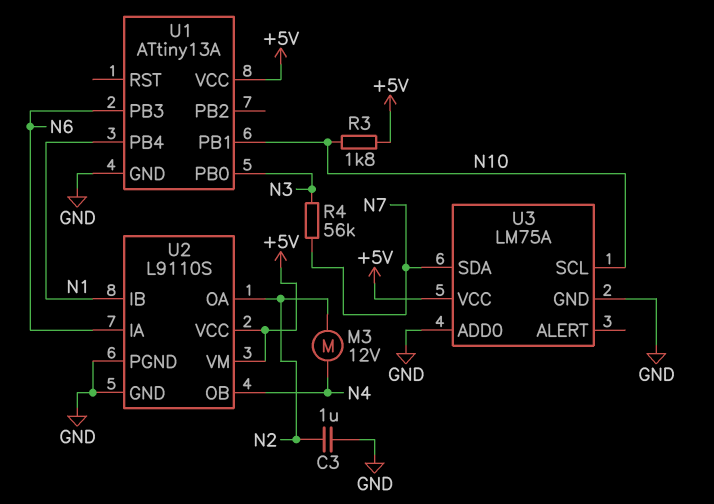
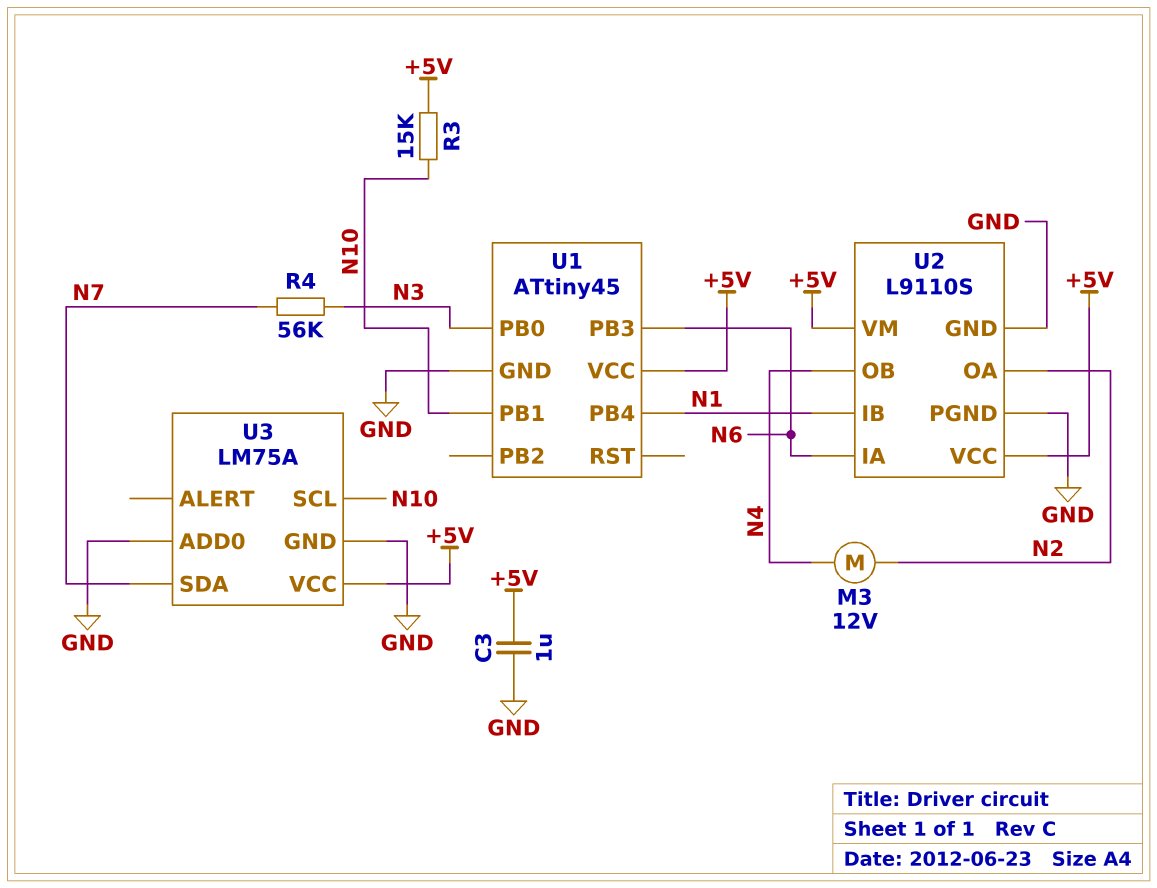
C3: 1uF (GND, N2) -> 1uF (+5V, GND)
R3: 1.8k (+5V, N10) -> 15k (+5V, N10)
U1: ATtiny13A -> ATtiny45

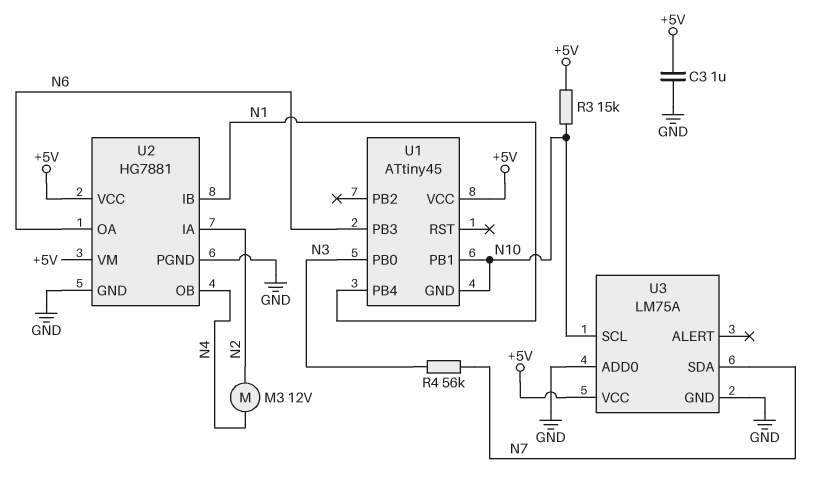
U1 pin GND: GND -> N10
U2: L9110S -> HG7881
U2 pin IA: N6 -> N2
U2 pin OA: N2 -> N6

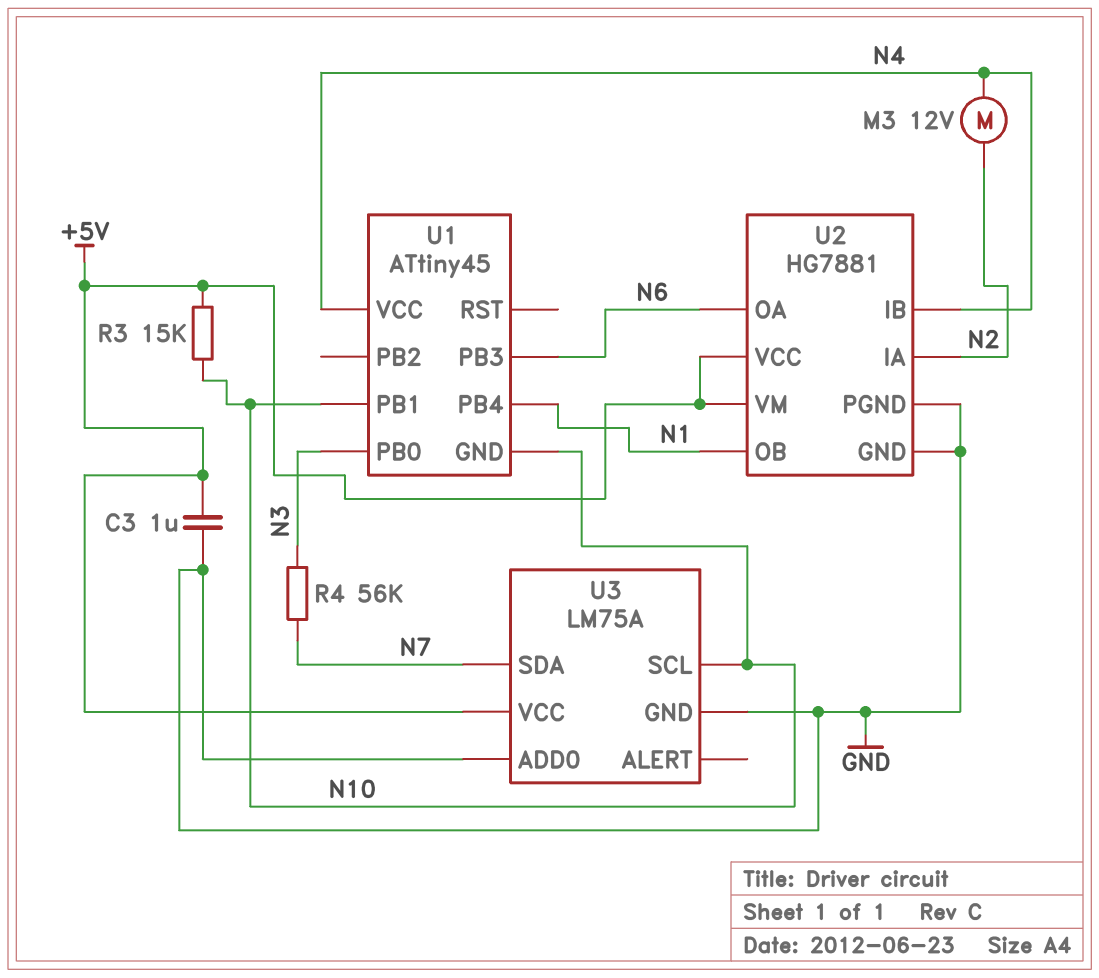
U1 pin VCC: +5V -> N4
U2 pin IB: N1 -> N4
U2 pin OB: N4 -> N1

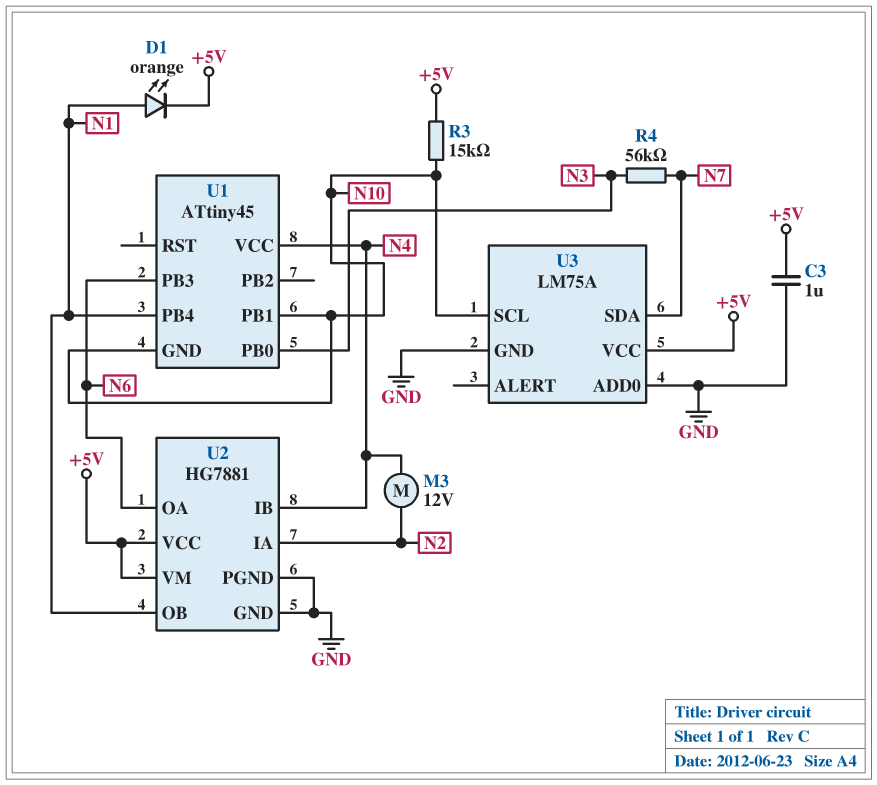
D1: none -> LED orange (A N1, K +5V)

